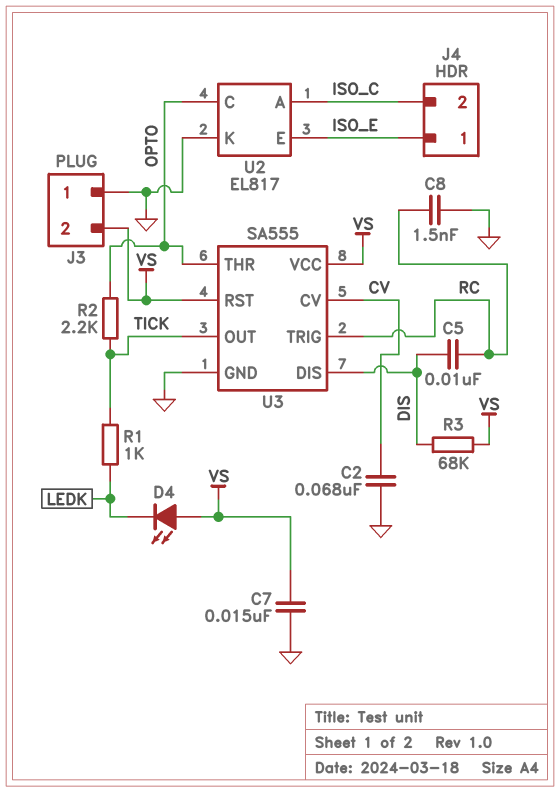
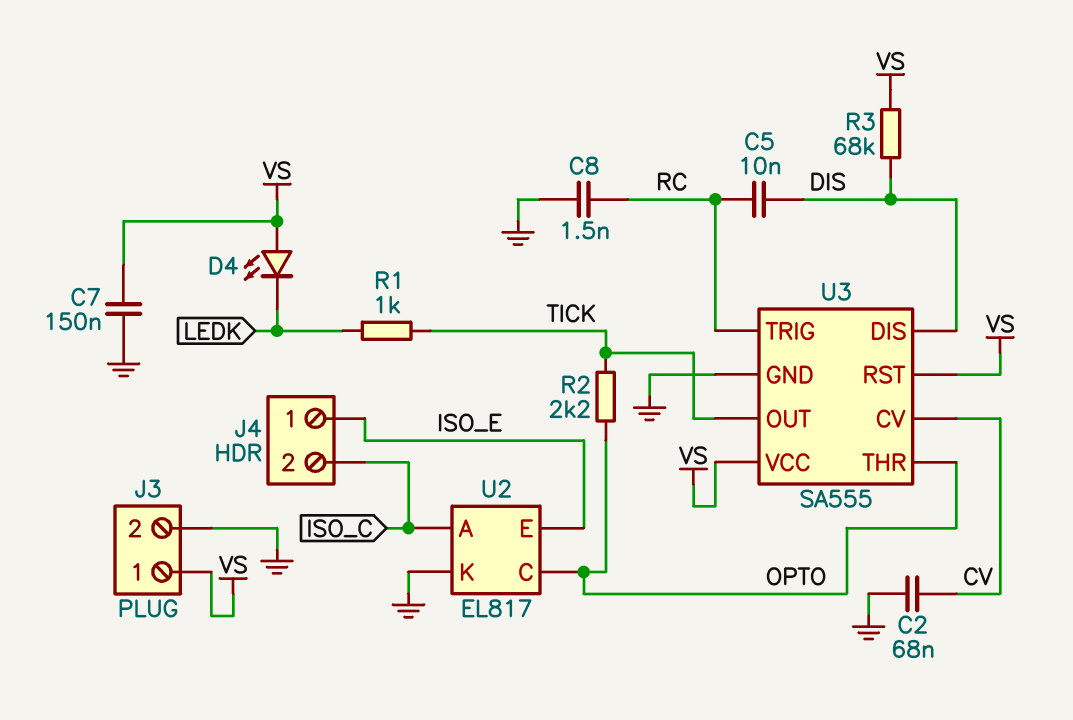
C7: 15nF (GND, VS) -> 150nF (GND, VS)
J3 pin 1: GND -> VS
J3 pin 2: VS -> GND

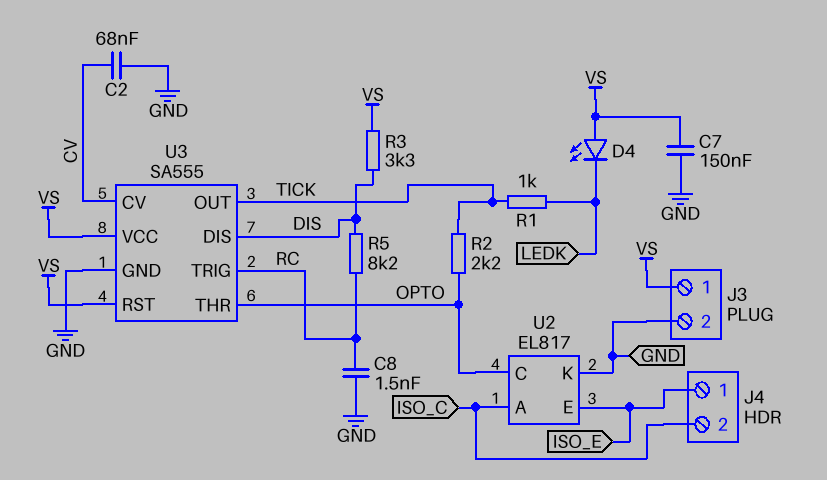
C5: 10nF (DIS, RC) -> none
R3: 68k (DIS, VS) -> 3.3k (DIS, VS)
R5: none -> 8.2k (DIS, RC)

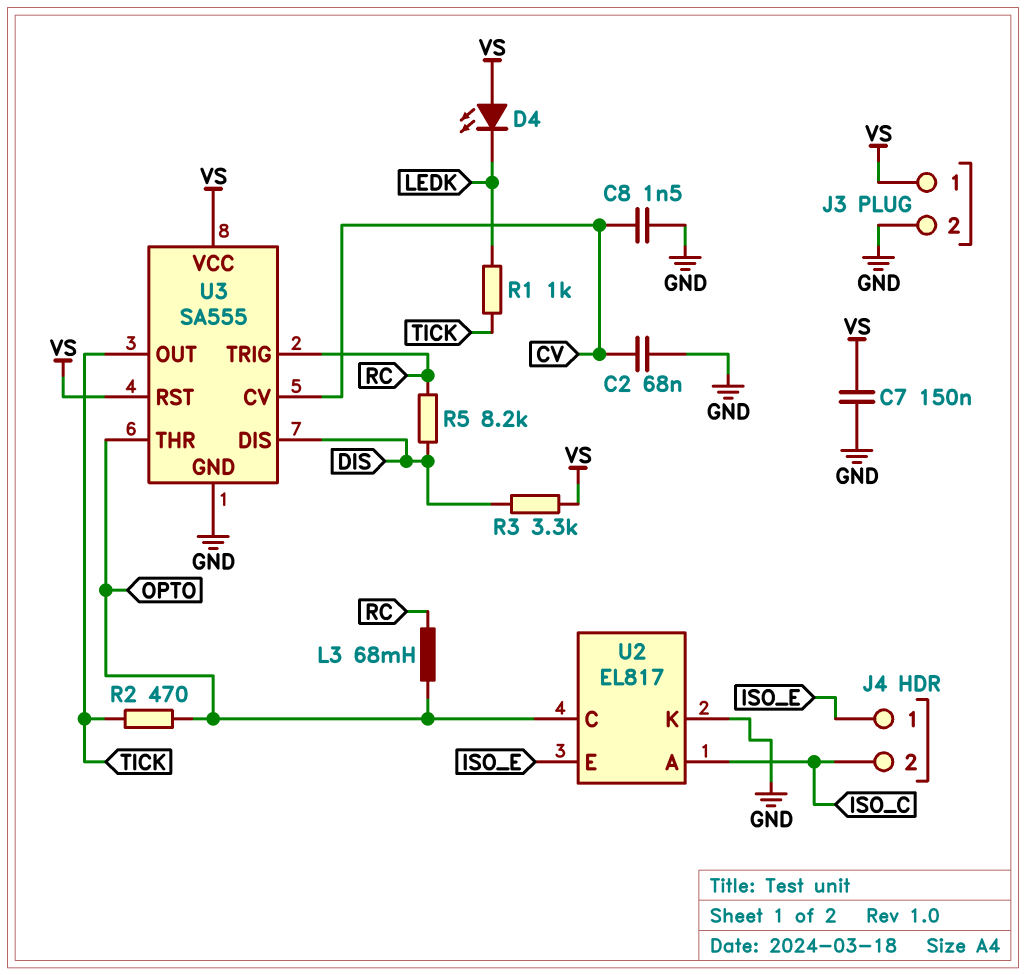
C8: 1.5nF (GND, RC) -> 1.5nF (CV, GND)
L3: none -> 68mH (OPTO, RC)
R2: 2.2k (OPTO, TICK) -> 470 (OPTO, TICK)

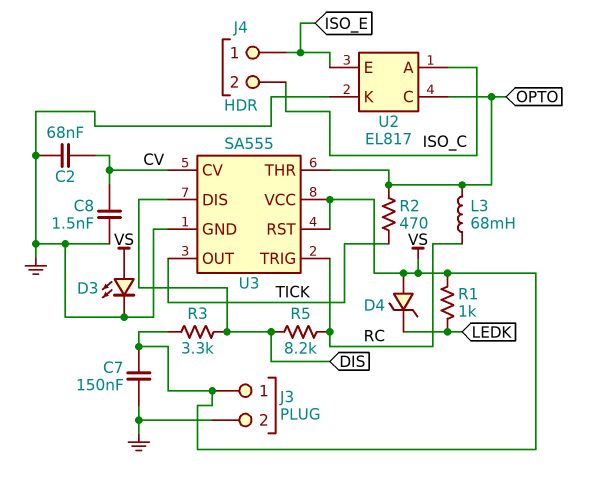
D3: none -> LED (A VS, K GND)
D4: LED (A VS, K LEDK) -> zener (A VS, K LEDK)
R1: 1k (LEDK, TICK) -> 1k (LEDK, VS)

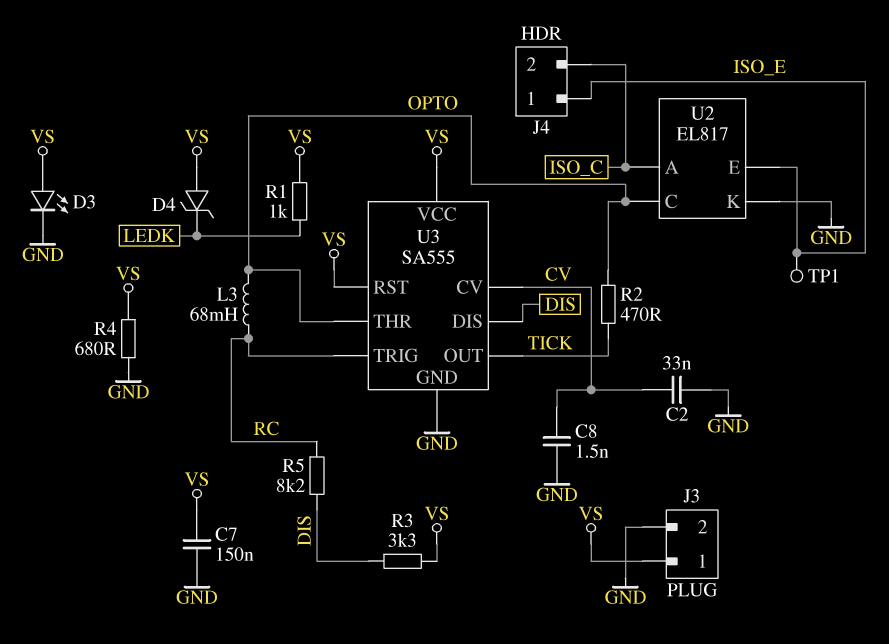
C2: 68nF (CV, GND) -> 33nF (CV, GND)
R4: none -> 680 (GND, VS)
TP1: none -> test point (ISO_E)

